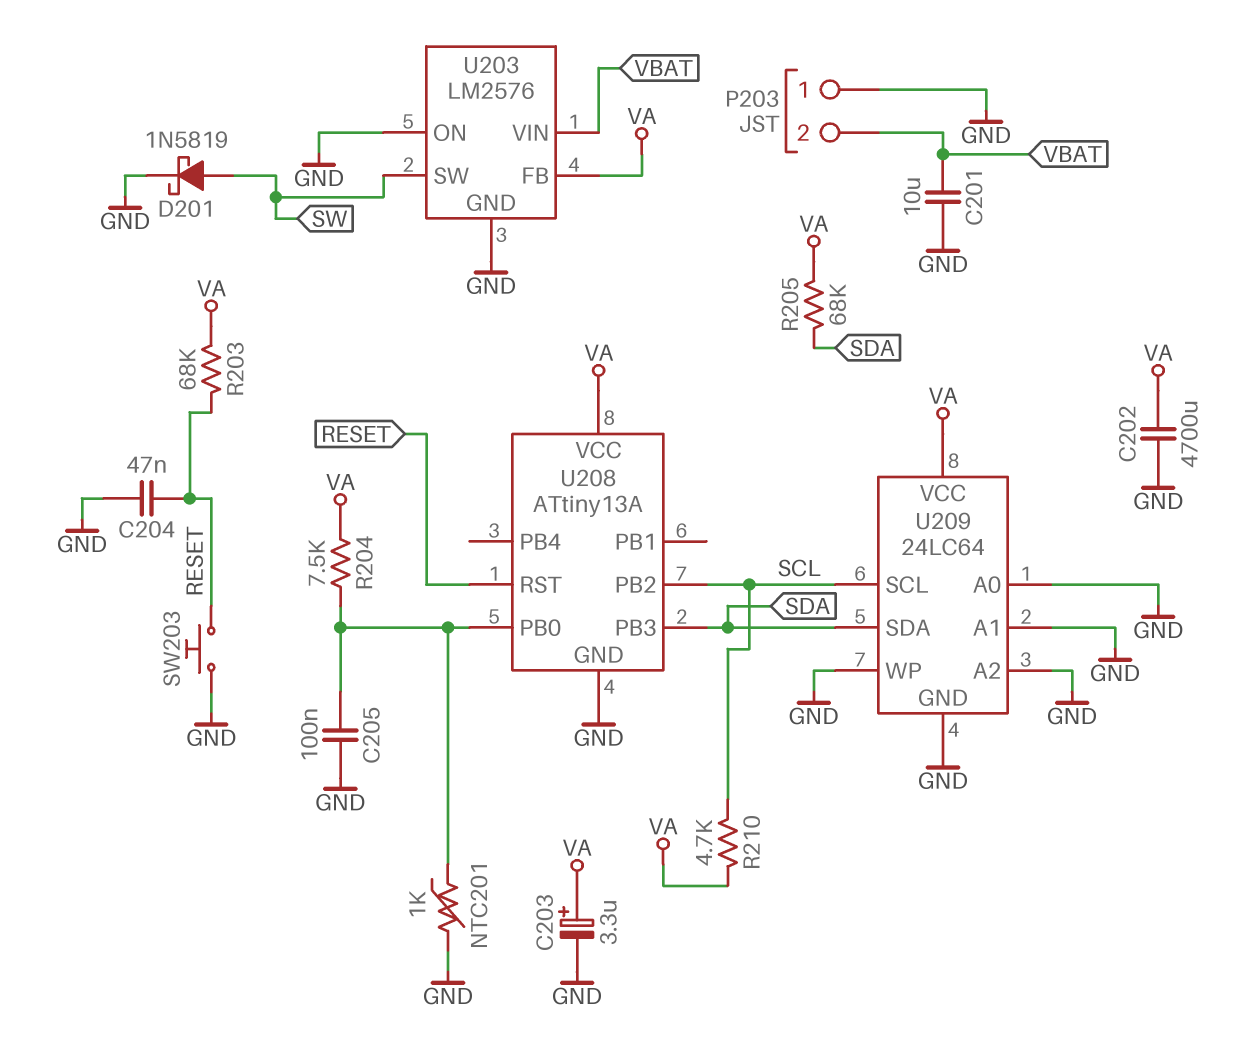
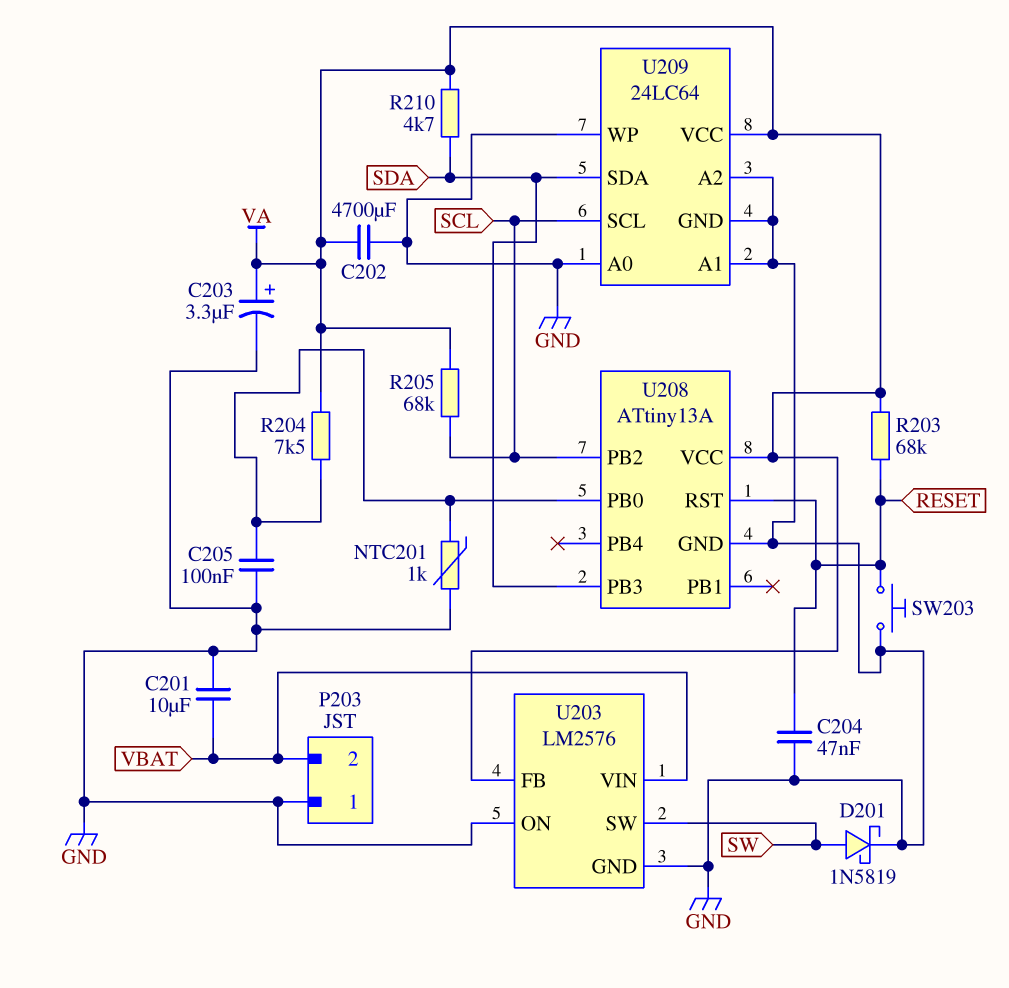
R205: 68k (SDA, VA) -> 68k (SCL, VA)
R210: 4.7k (SCL, VA) -> 4.7k (SDA, VA)

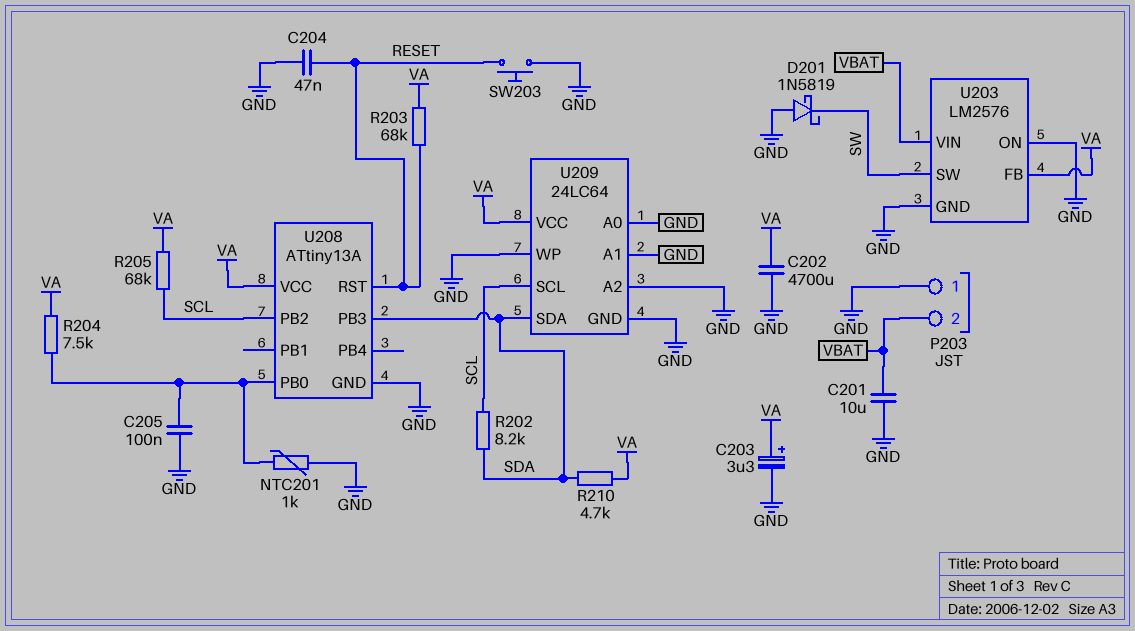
D201: schottky 1N5819 (A SW, K GND) -> schottky 1N5819 (A GND, K SW)
R202: none -> 8.2k (SCL, SDA)

